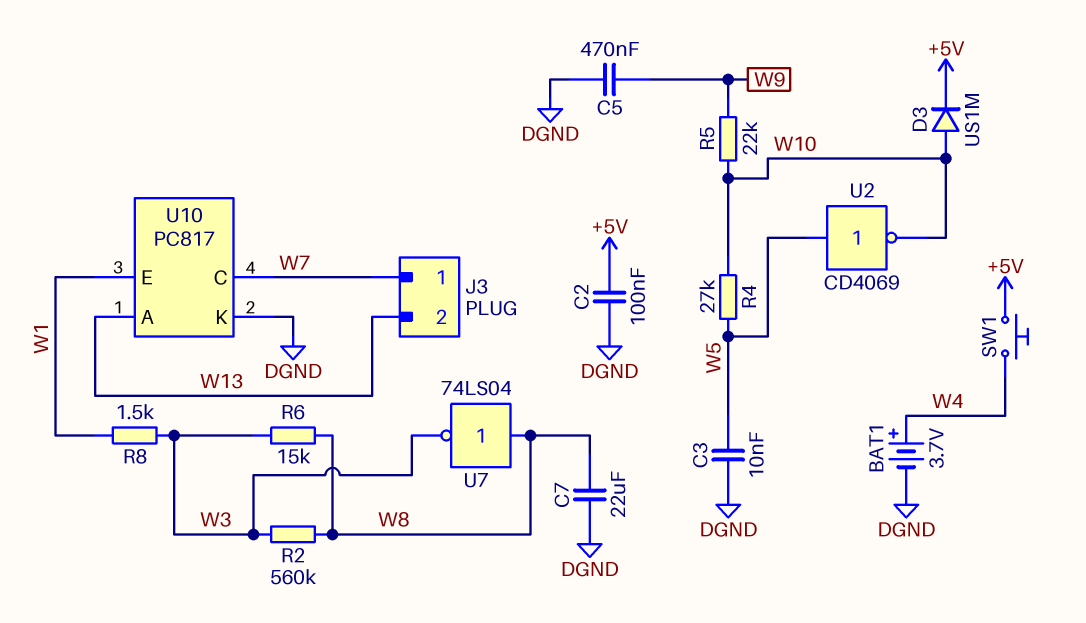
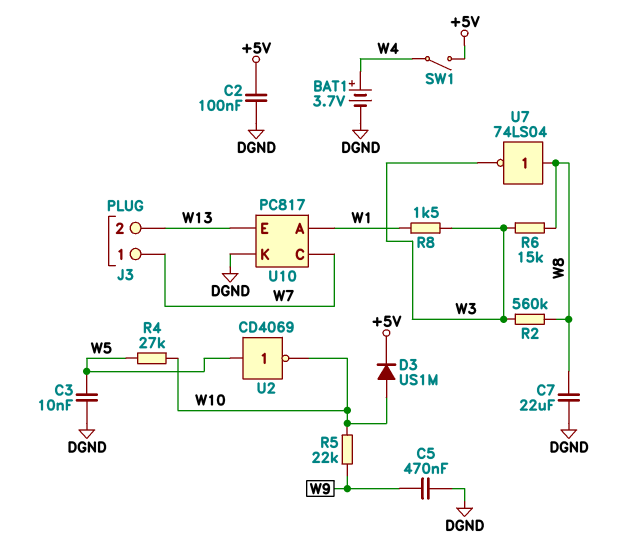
SW1: button (+5V, W4) -> switch (+5V, W4)
U10 pin A: W13 -> W1
U10 pin E: W1 -> W13

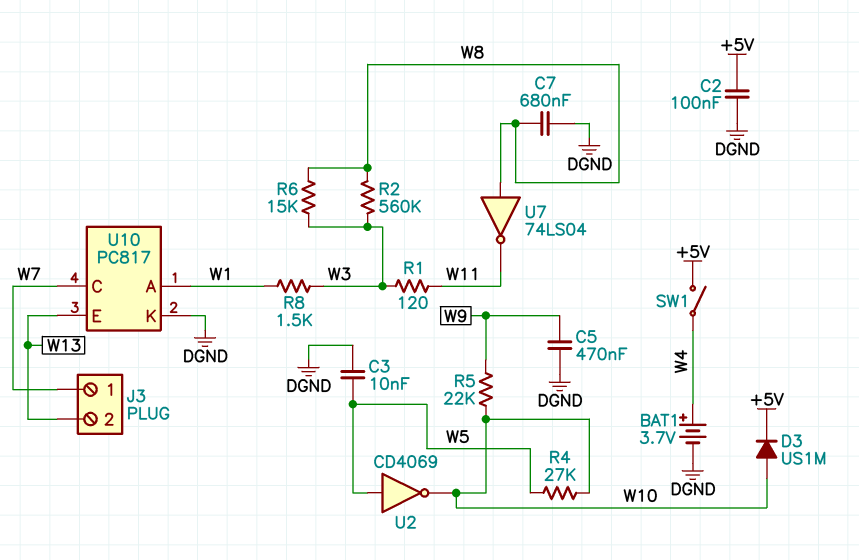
C7: 22uF (DGND, W8) -> 680nF (DGND, W8)
R1: none -> 120 (W3, W11)
U7: NOT 74LS04 (in W8, out W3) -> NOT 74LS04 (in W8, out W11)

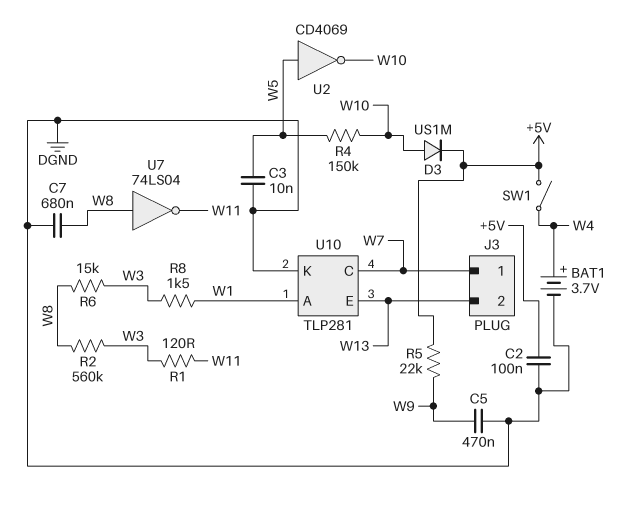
R4: 27k (W5, W10) -> 150k (W5, W10)
R5: 22k (W9, W10) -> 22k (+5V, W9)
U10: PC817 -> TLP281

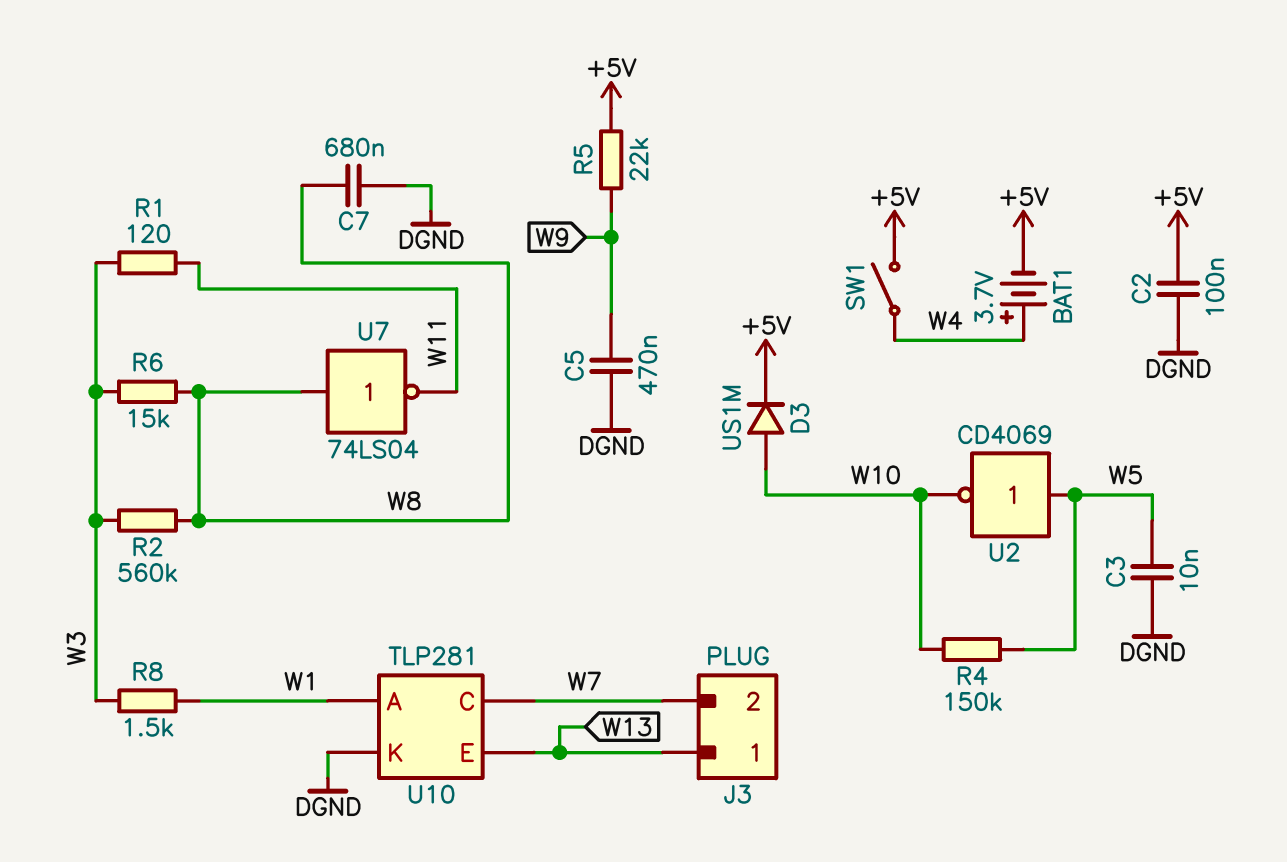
BAT1: 3.7V (plus W4, minus DGND) -> 3.7V (plus W4, minus +5V)
J3 pin 1: W7 -> W13
J3 pin 2: W13 -> W7

